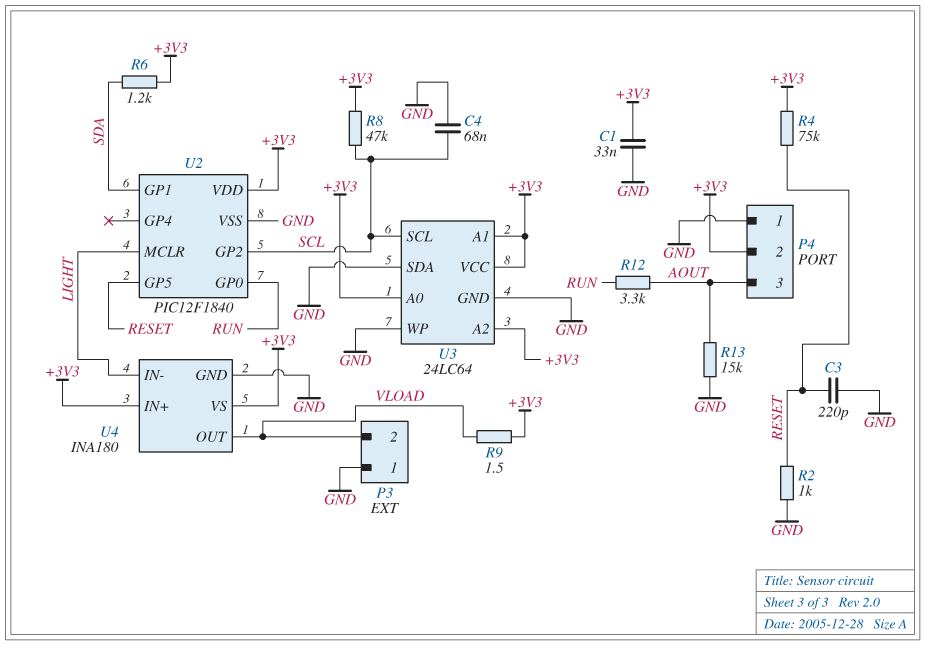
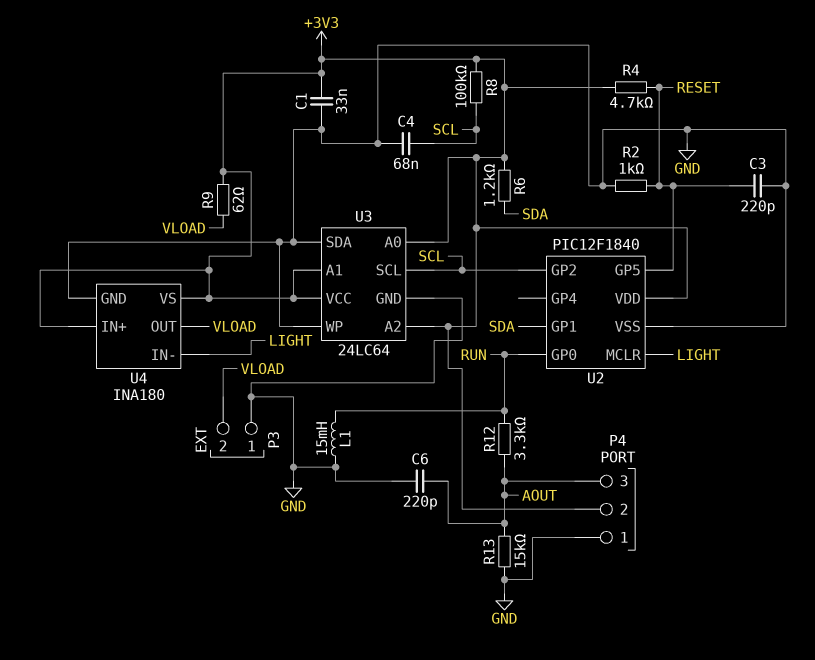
C6: none -> 220pF (AOUT, GND)
L1: none -> 15mH (GND, RUN)
R4: 75k (+3V3, RESET) -> 4.7k (+3V3, RESET)
R8: 47k (+3V3, SCL) -> 100k (+3V3, SCL)
R9: 1.5 (+3V3, VLOAD) -> 62 (+3V3, VLOAD)

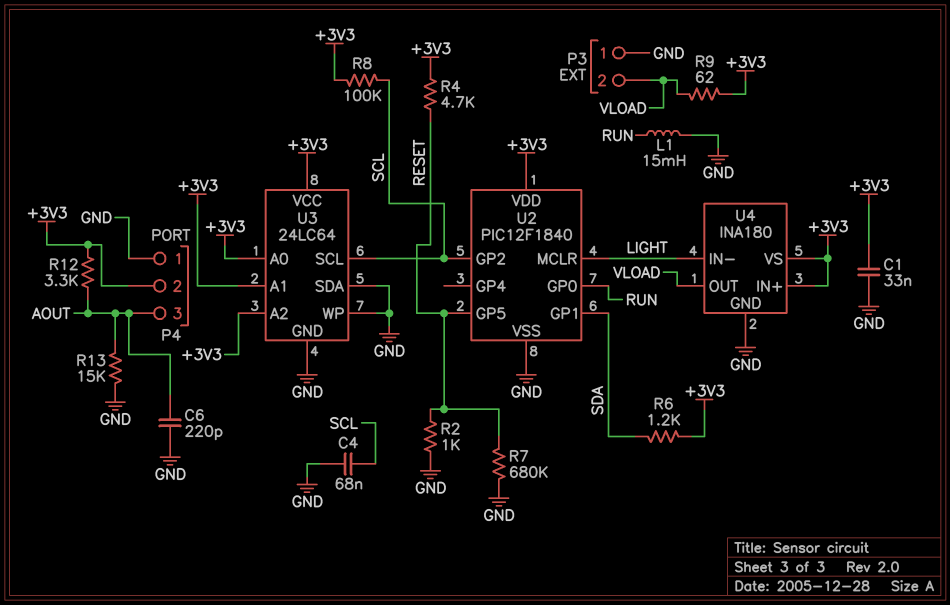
C3: 220pF (GND, RESET) -> none
R7: none -> 680k (GND, RESET)
R12: 3.3k (AOUT, RUN) -> 3.3k (+3V3, AOUT)

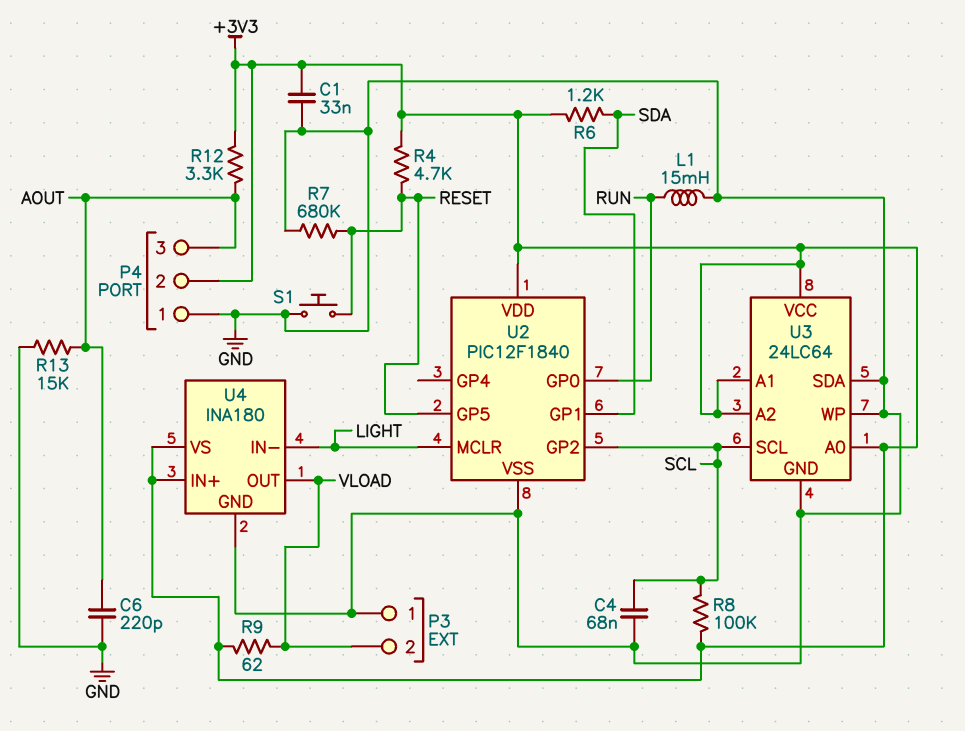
R2: 1k (GND, RESET) -> none
S1: none -> button (GND, RESET)

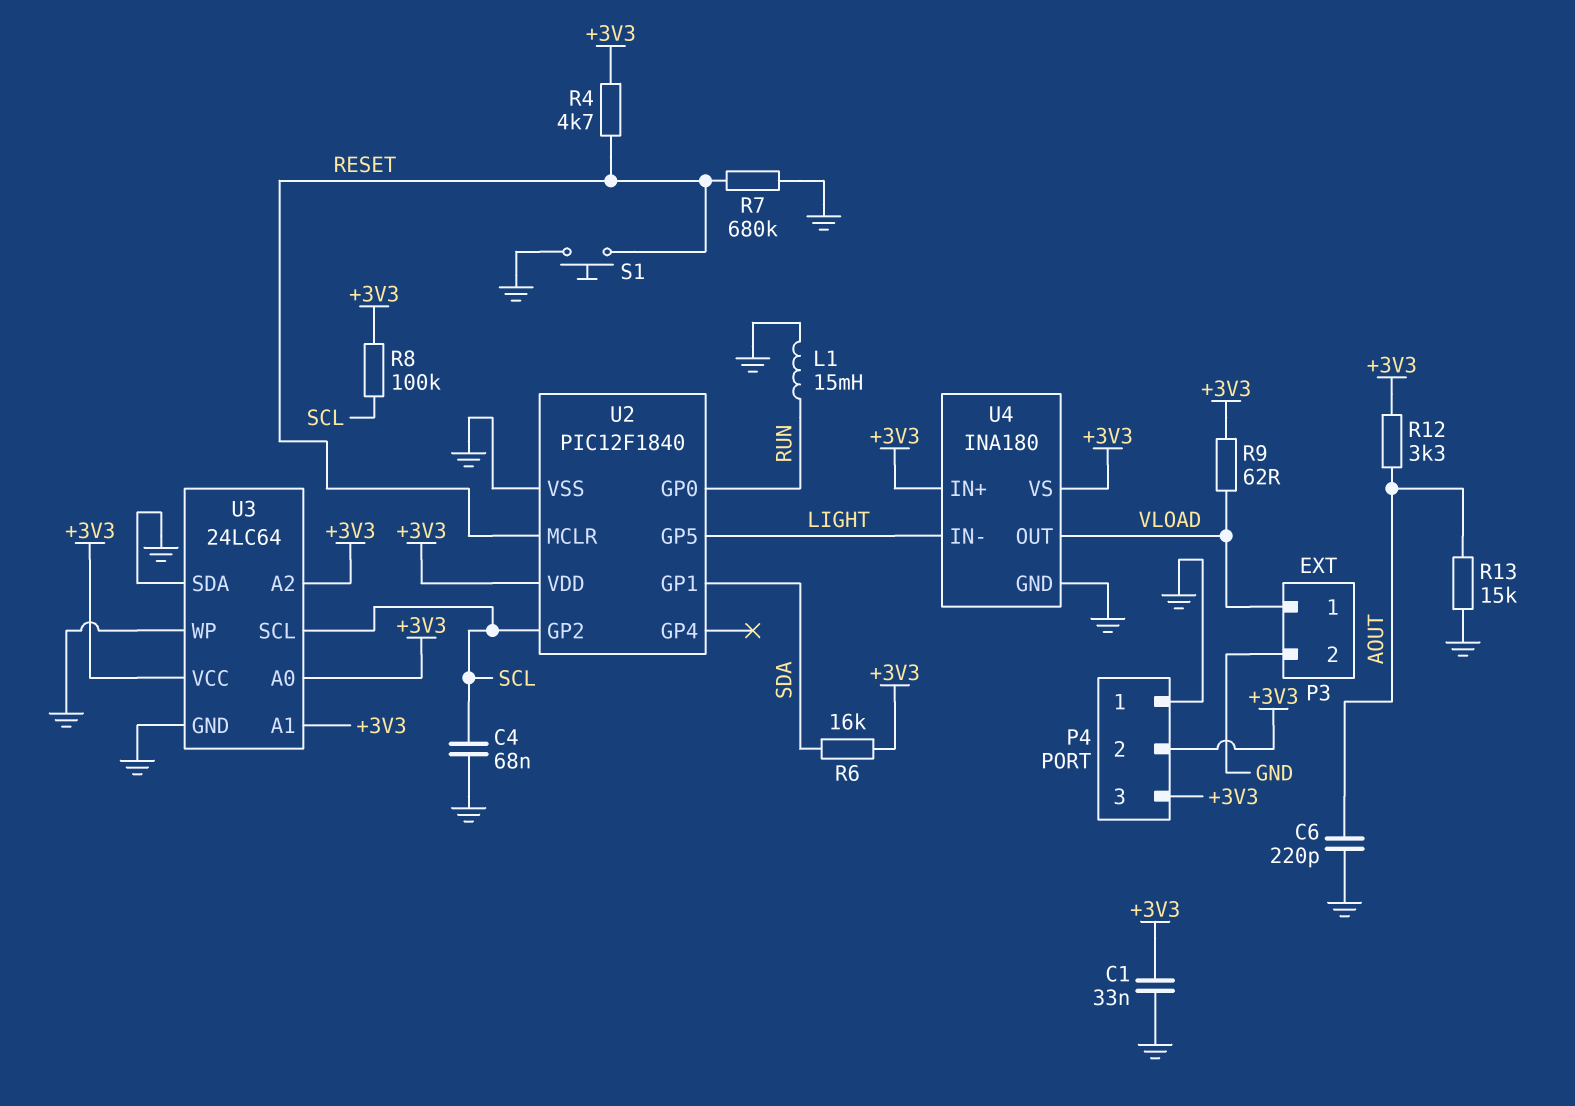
P3 pin 1: GND -> VLOAD
P3 pin 2: VLOAD -> GND
P4 pin 3: AOUT -> +3V3
R6: 1.2k (+3V3, SDA) -> 16k (+3V3, SDA)
U2 pin GP5: RESET -> LIGHT
U2 pin MCLR: LIGHT -> RESET

